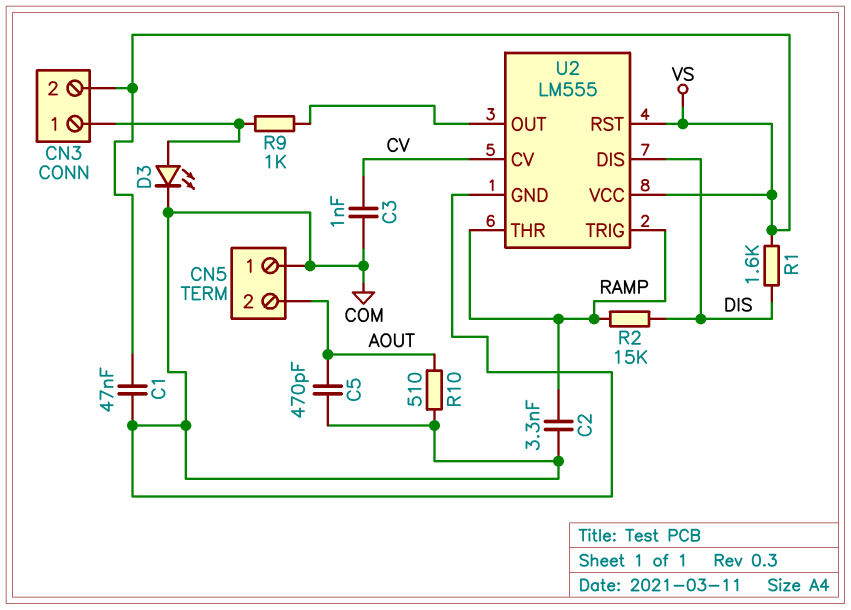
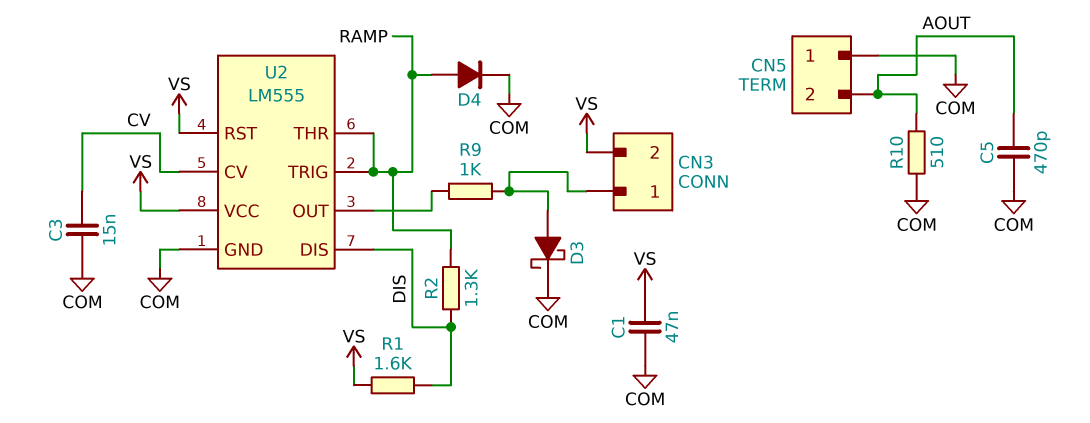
C2: 3.3nF (COM, RAMP) -> none
C3: 1nF (COM, CV) -> 15nF (COM, CV)
D3: LED (A CN3/1, K COM) -> schottky (A CN3/1, K COM)
D4: none -> diode (A RAMP, K COM)
R2: 15k (DIS, RAMP) -> 1.3k (DIS, RAMP)

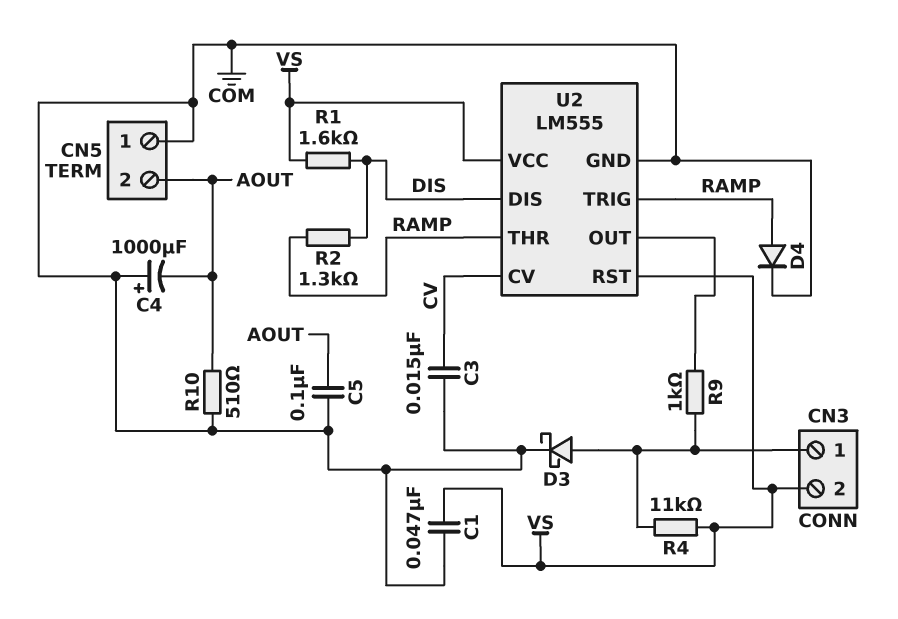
C4: none -> 1000uF (plus COM, minus AOUT)
C5: 470pF (AOUT, COM) -> 100nF (AOUT, COM)
R4: none -> 11k (CN3/1, VS)

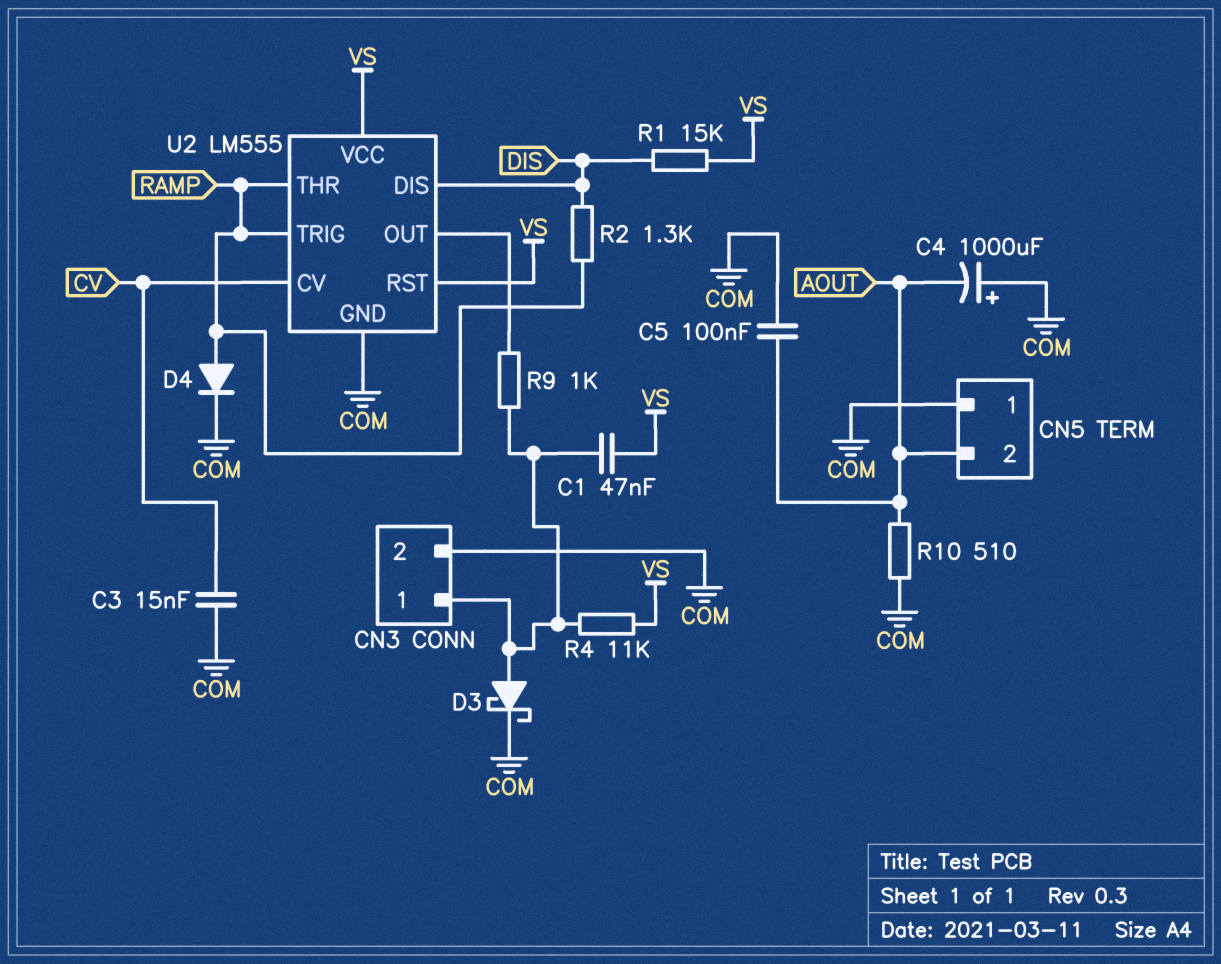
C1: 47nF (COM, VS) -> 47nF (CN3/1, VS)
CN3 pin 2: VS -> COM
R1: 1.6k (DIS, VS) -> 15k (DIS, VS)

